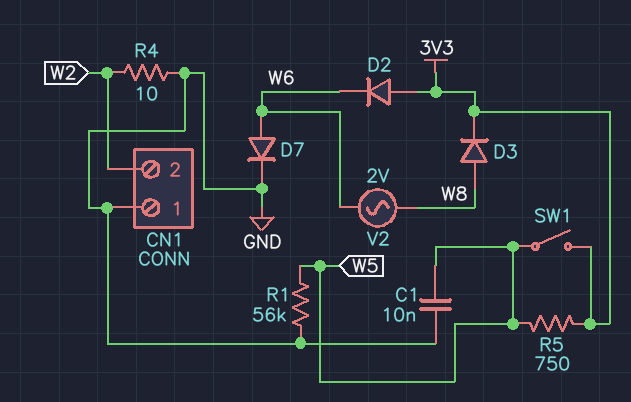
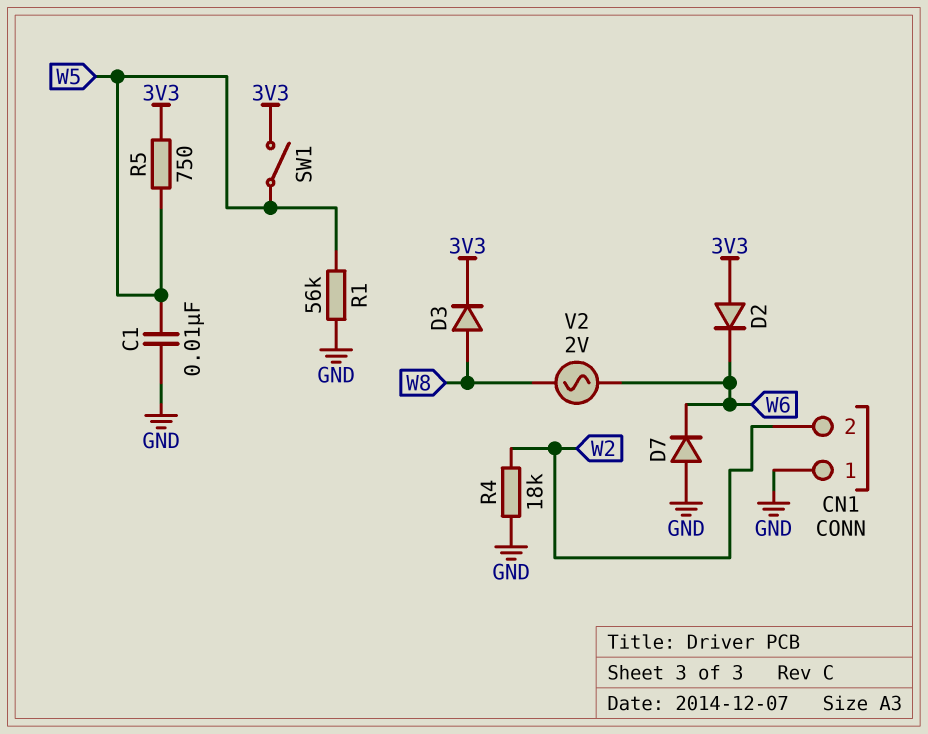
D7: diode (A W6, K GND) -> diode (A GND, K W6)
R4: 10 (GND, W2) -> 18k (GND, W2)

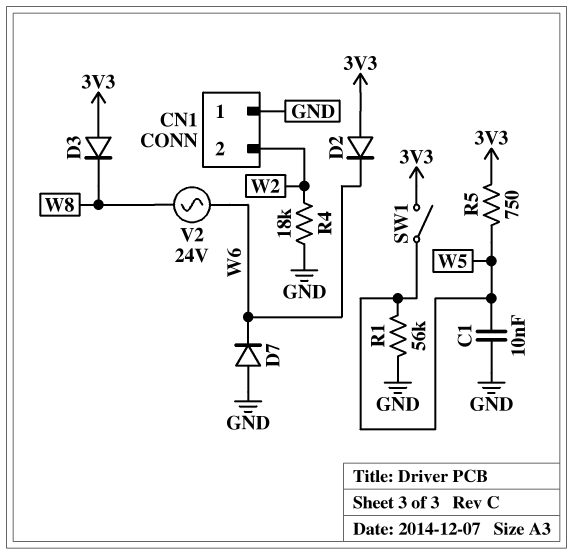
D3: diode (A W8, K 3V3) -> diode (A 3V3, K W8)
V2: AC 2V (W6, W8) -> AC 24V (W6, W8)

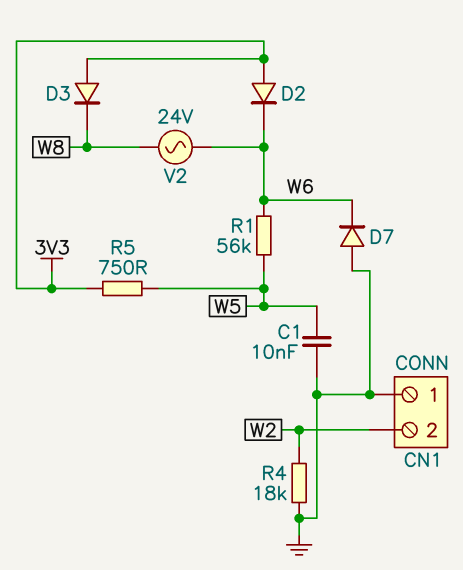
R1: 56k (GND, W5) -> 56k (W5, W6)
SW1: switch (3V3, W5) -> none

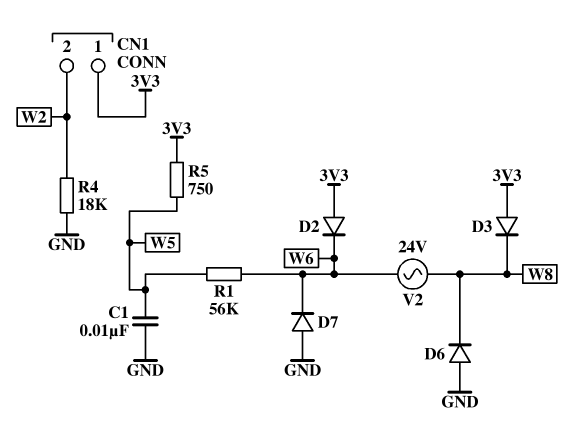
CN1 pin 1: GND -> 3V3
D6: none -> diode (A GND, K W8)

